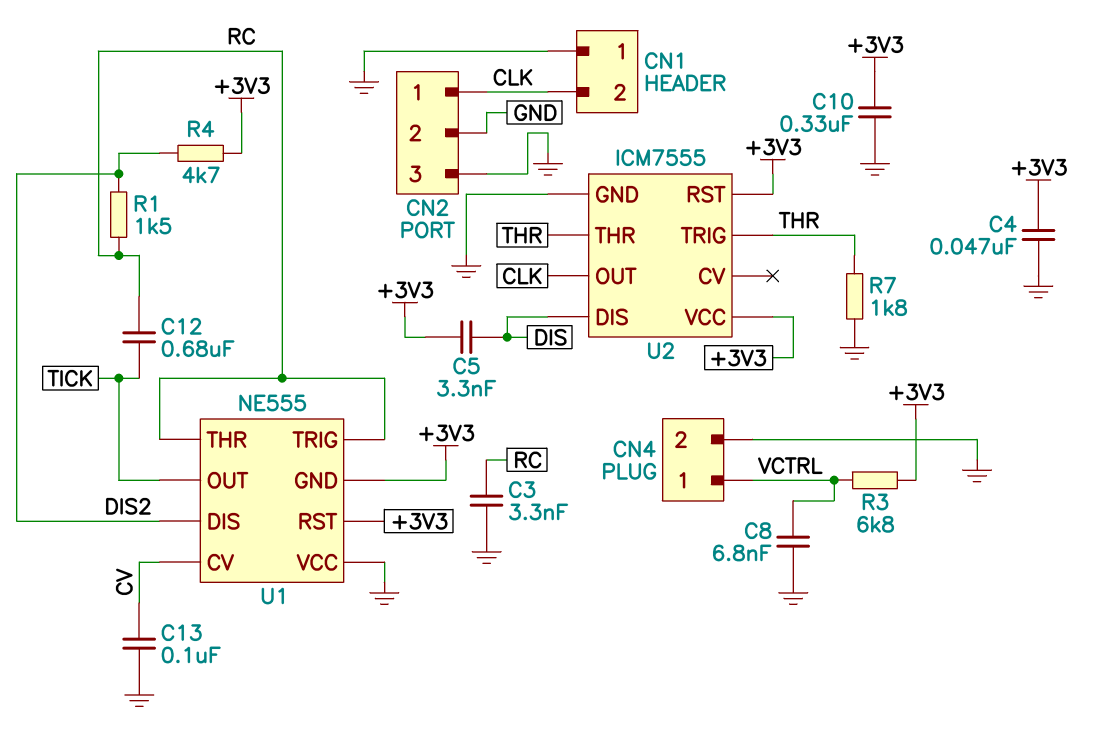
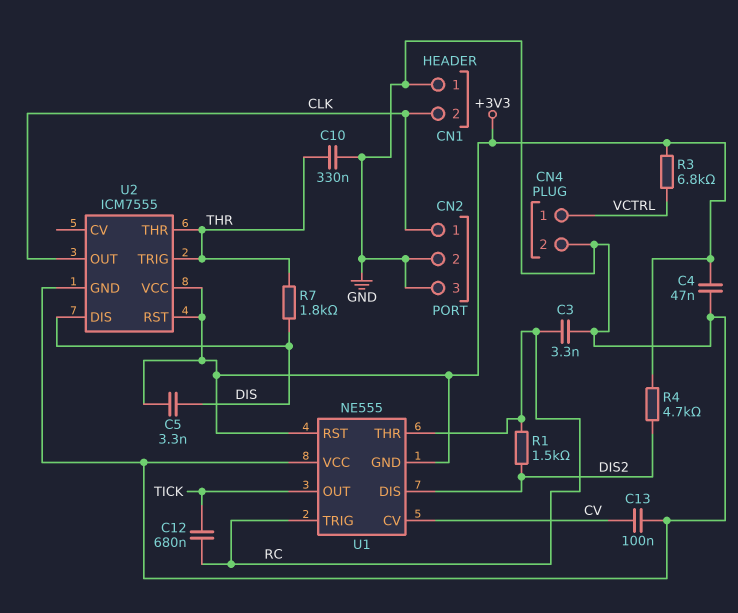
C8: 6.8nF (GND, VCTRL) -> none
C10: 330nF (+3V3, GND) -> 330nF (GND, THR)
R7: 1.8k (GND, THR) -> 1.8k (DIS, THR)

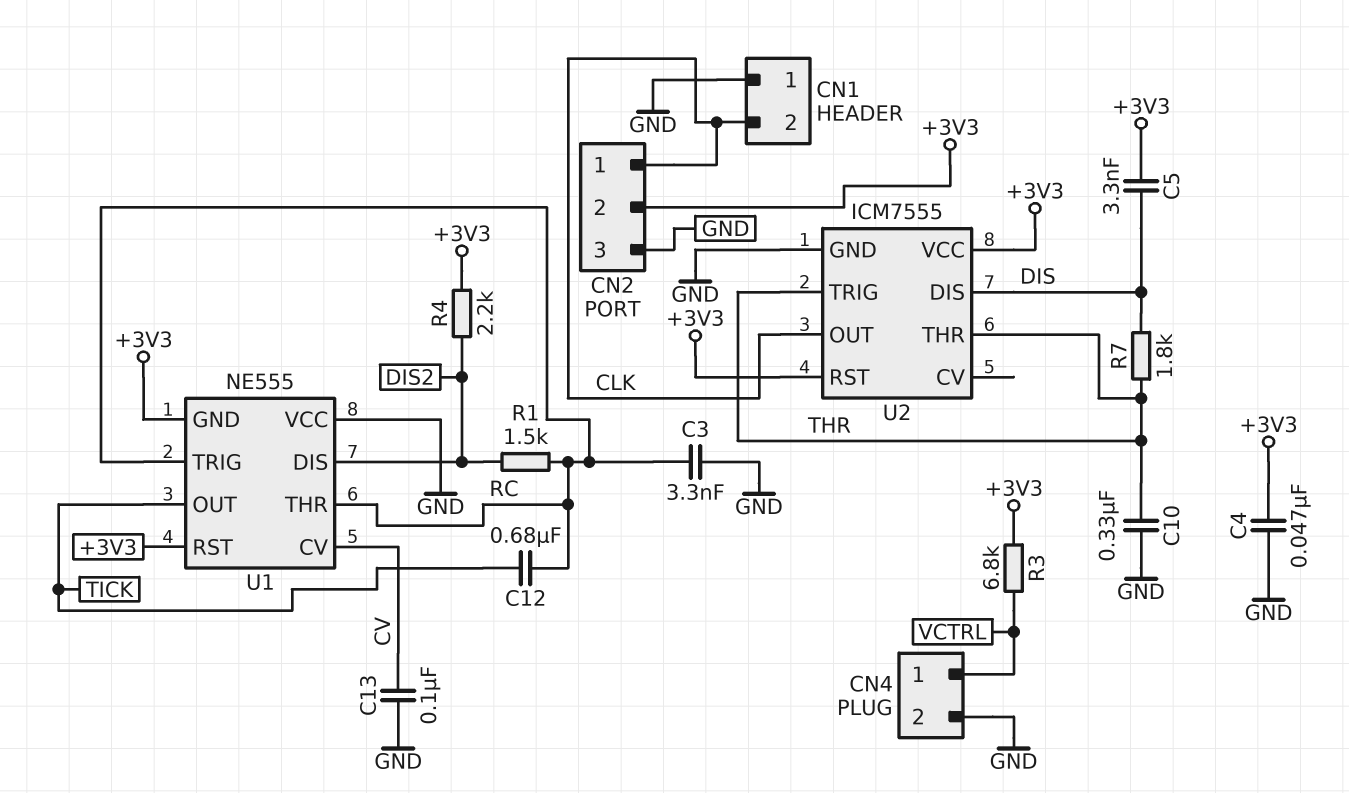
CN2 pin 2: GND -> +3V3
R4: 4.7k (+3V3, DIS2) -> 2.2k (+3V3, DIS2)

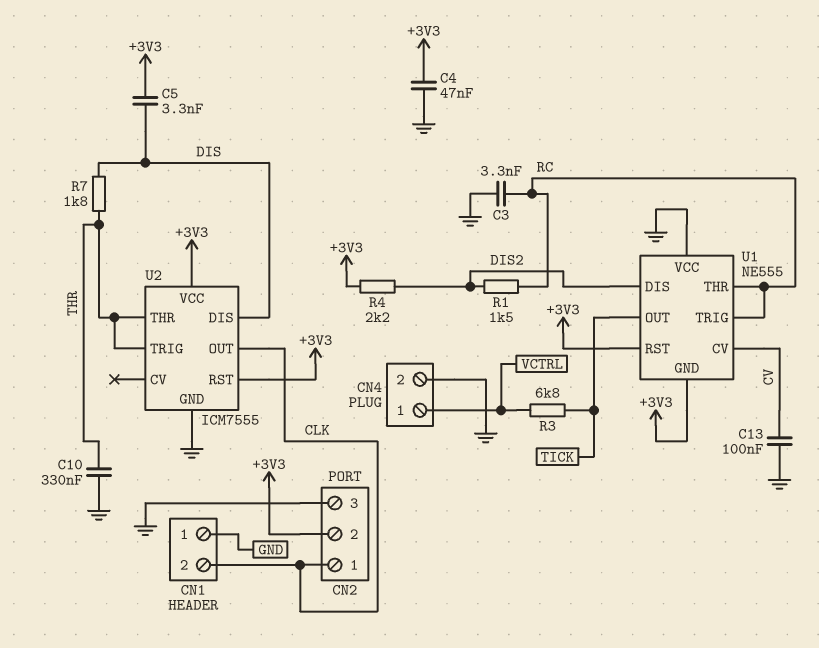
C12: 680nF (RC, TICK) -> none
R3: 6.8k (+3V3, VCTRL) -> 6.8k (TICK, VCTRL)

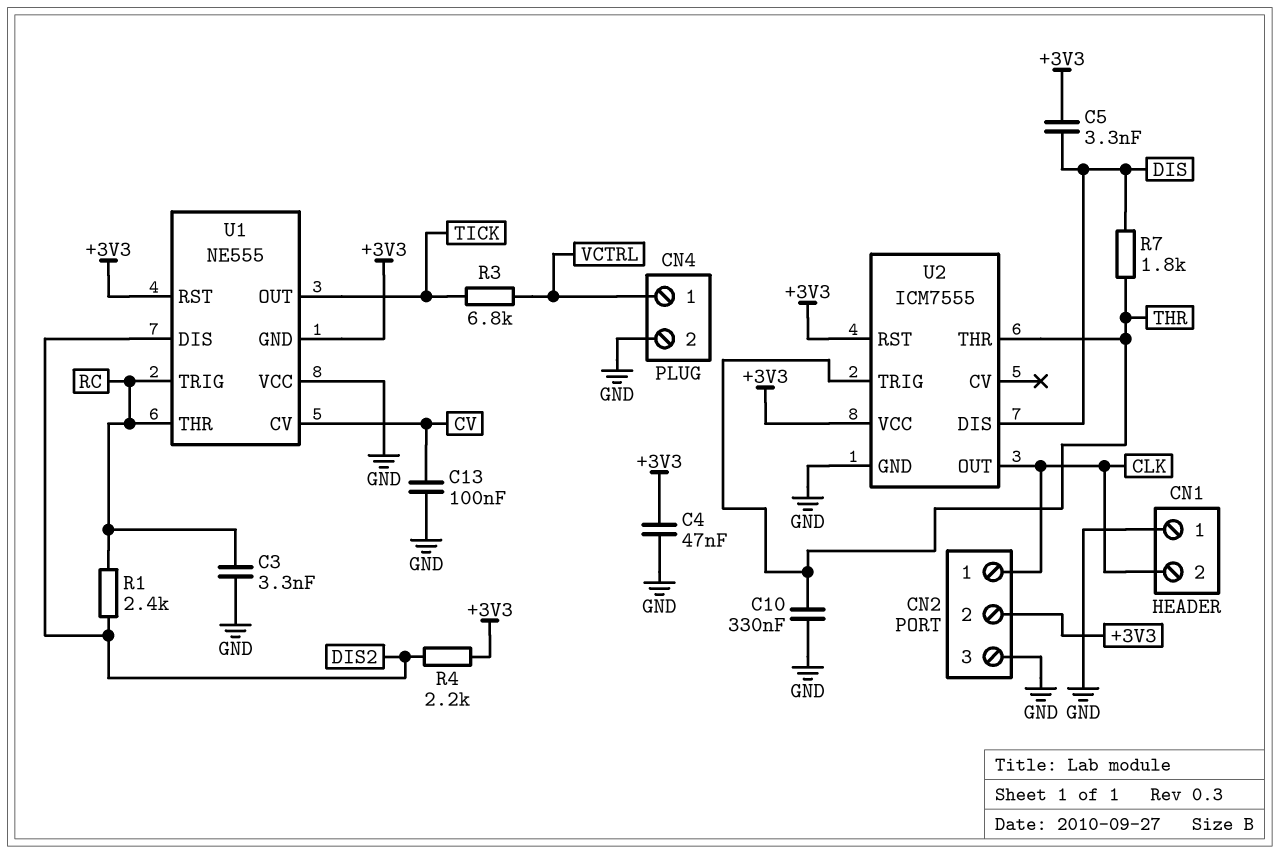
R1: 1.5k (DIS2, RC) -> 2.4k (DIS2, RC)

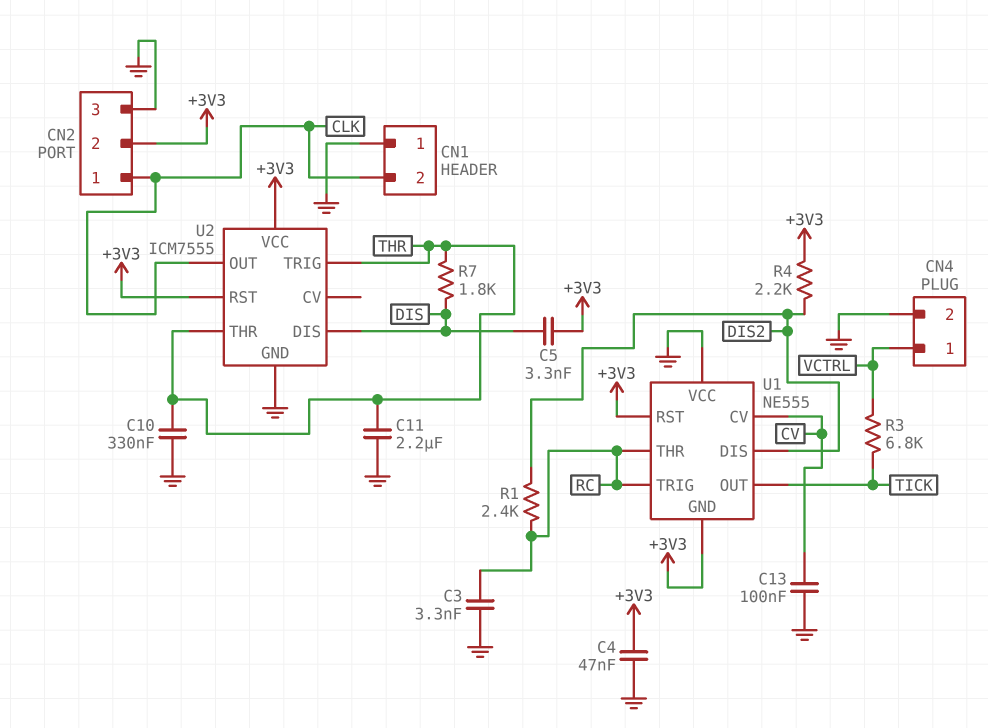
C11: none -> 2.2uF (GND, THR)

